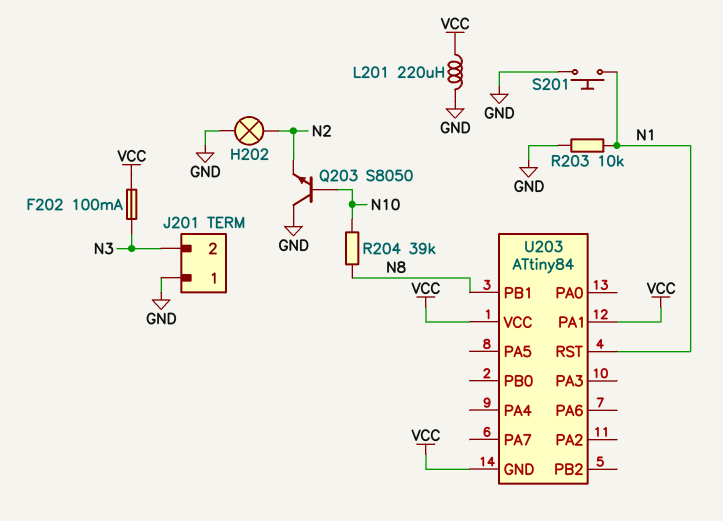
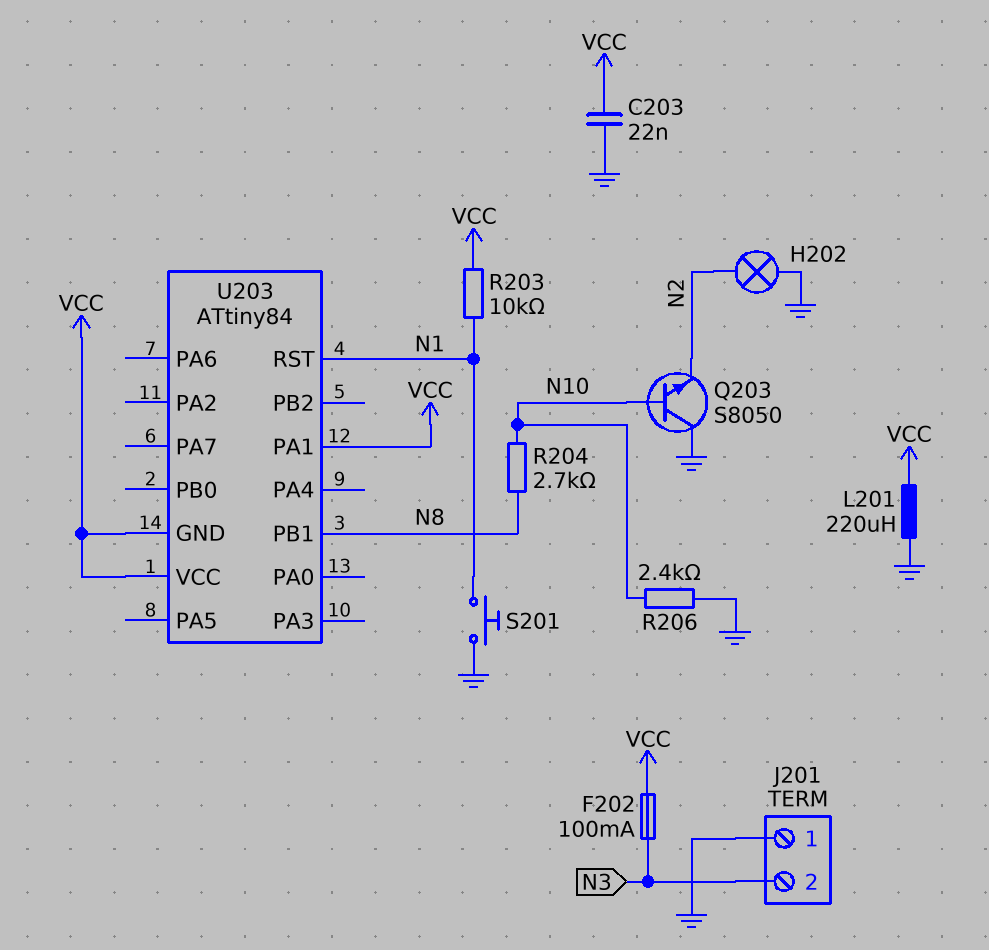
C203: none -> 22nF (GND, VCC)
R203: 10k (GND, N1) -> 10k (N1, VCC)
R204: 39k (N8, N10) -> 2.7k (N8, N10)
R206: none -> 2.4k (GND, N10)

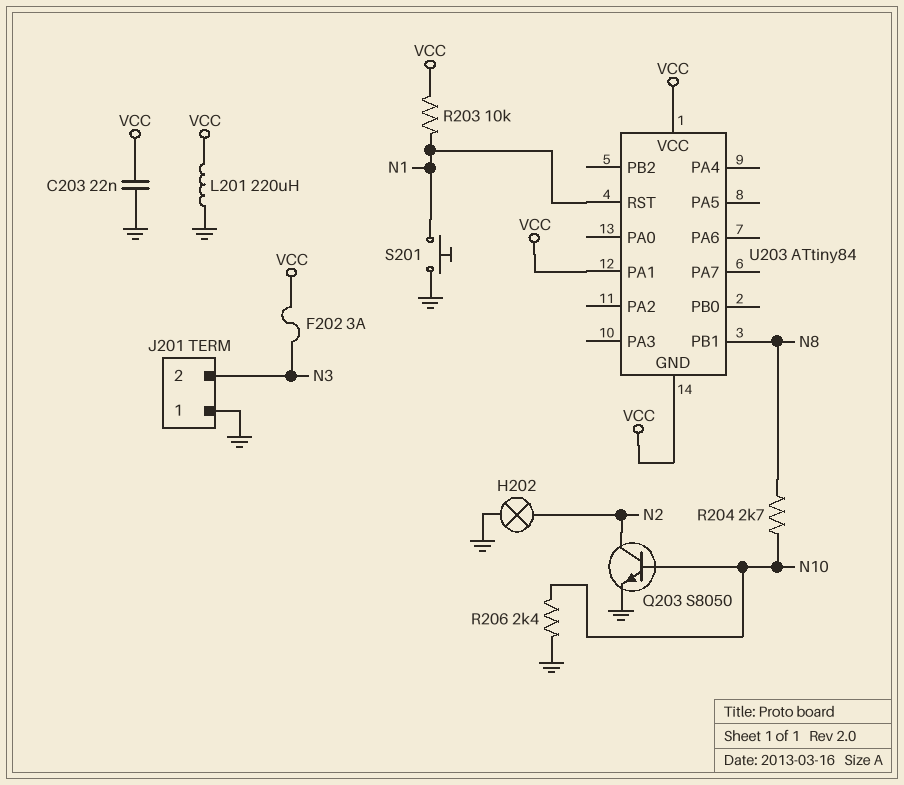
F202: 100mA (N3, VCC) -> 3A (N3, VCC)
Q203: NPN S8050 (B N10, C GND, E N2) -> NPN S8050 (B N10, C N2, E GND)

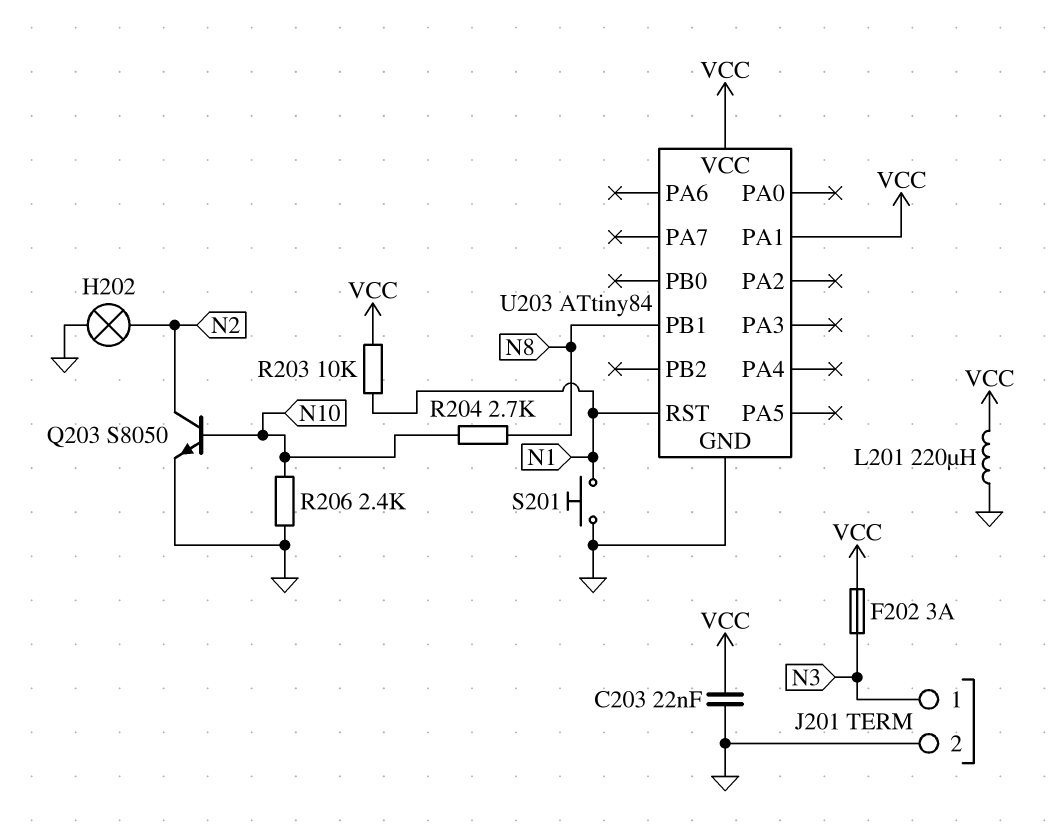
J201 pin 1: GND -> N3
J201 pin 2: N3 -> GND
U203 pin GND: VCC -> GND

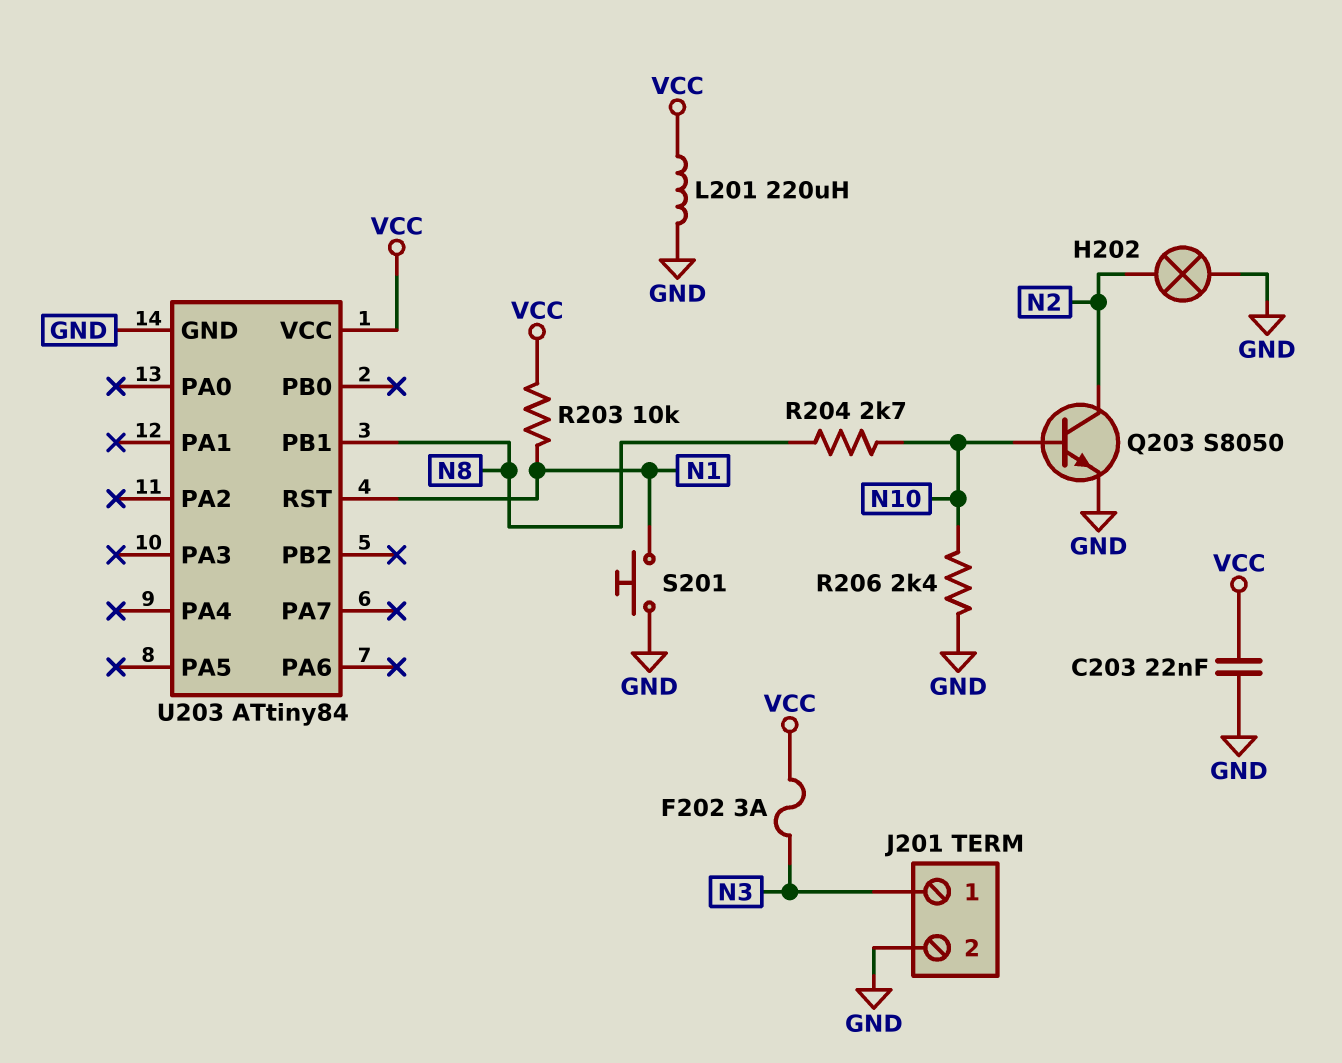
U203 pin PA1: VCC -> none

